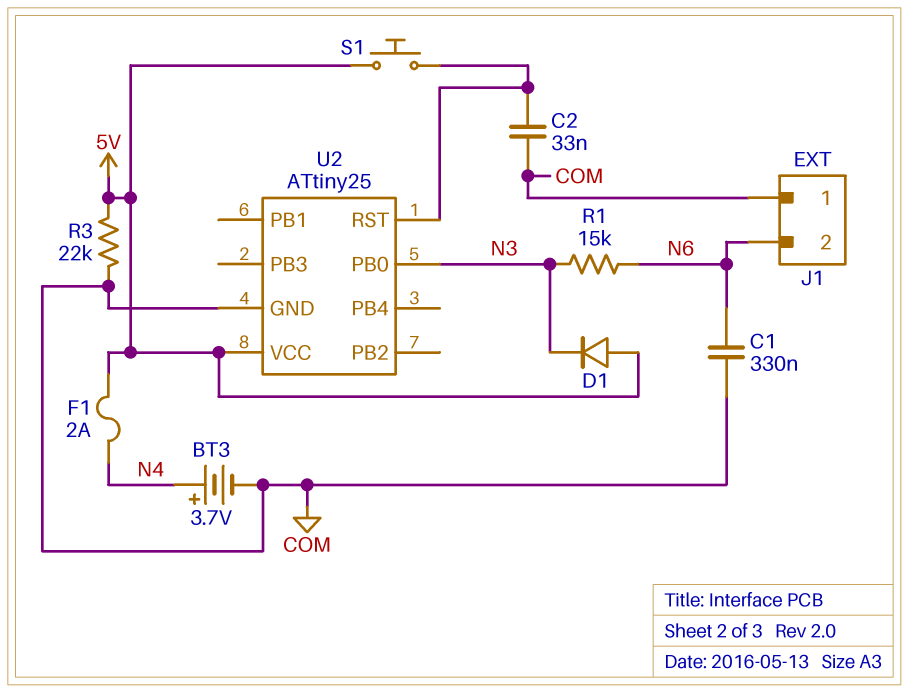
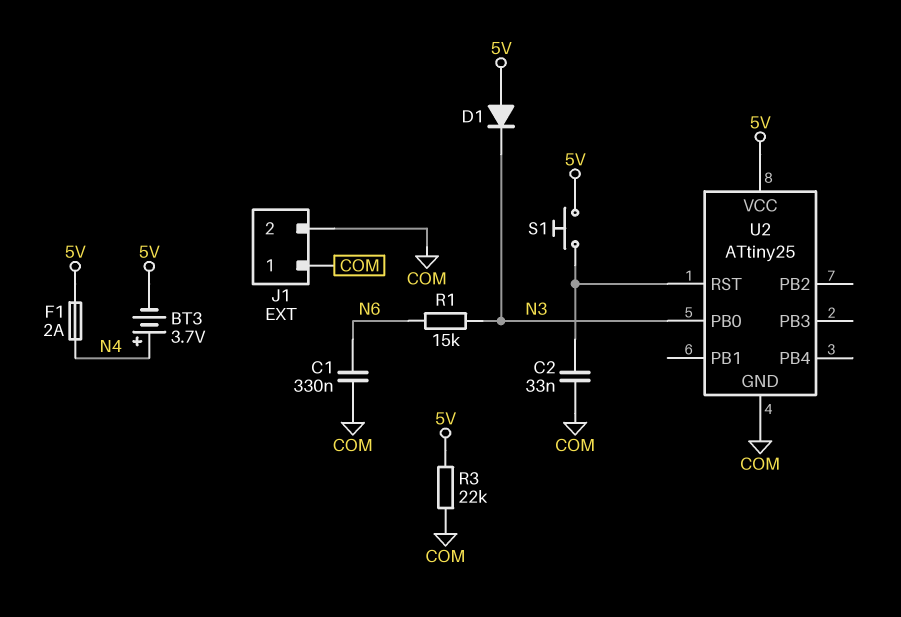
BT3: 3.7V (plus N4, minus COM) -> 3.7V (plus N4, minus 5V)
J1 pin 2: N6 -> COM

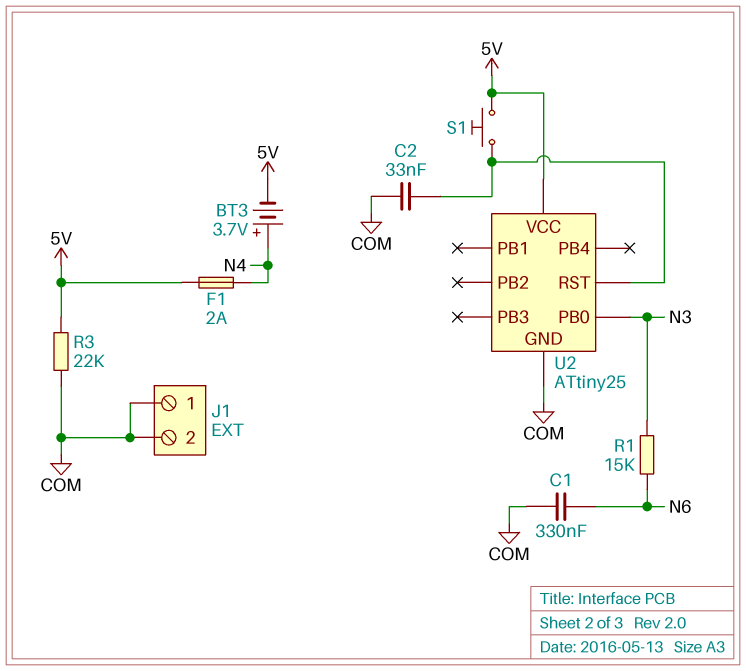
D1: diode (A 5V, K N3) -> none

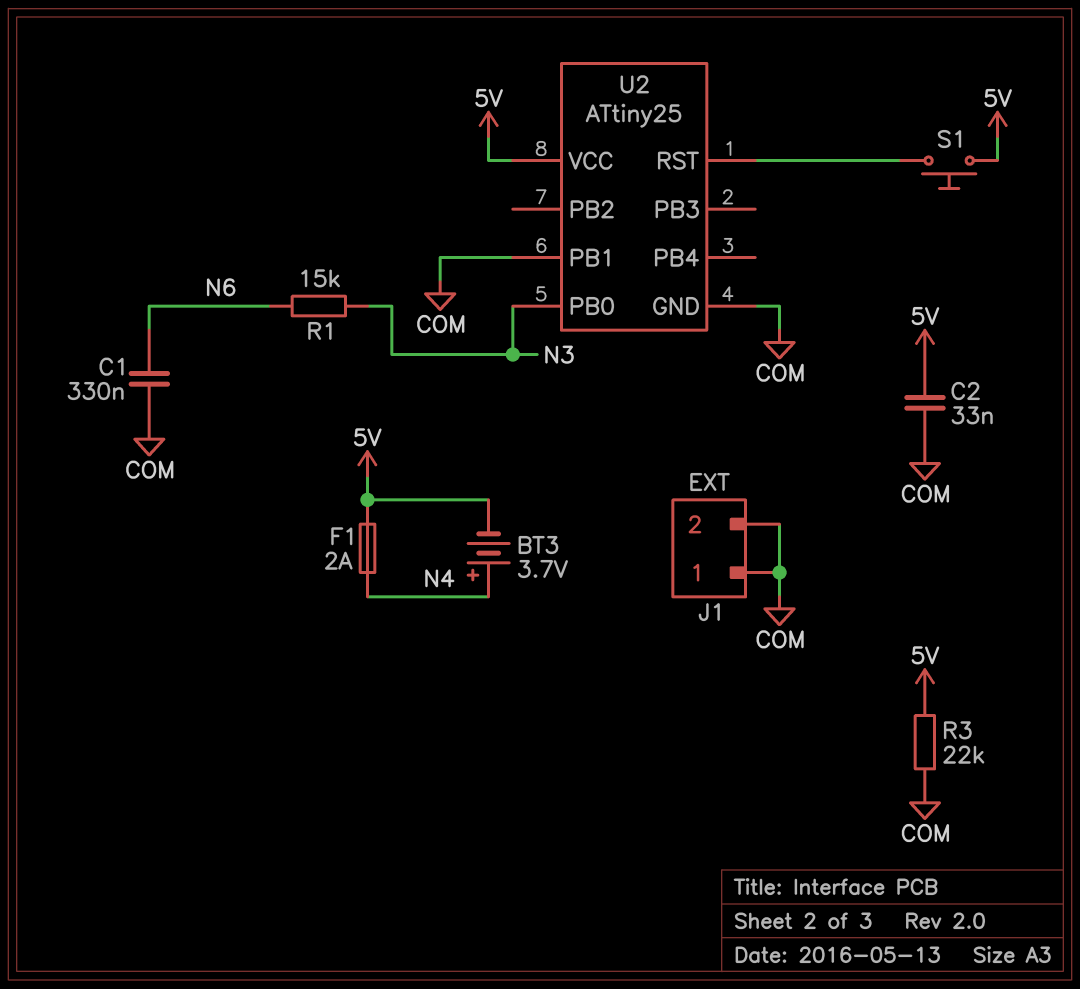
C2: 33nF (COM, U2/RST) -> 33nF (5V, COM)
U2 pin PB1: none -> COM

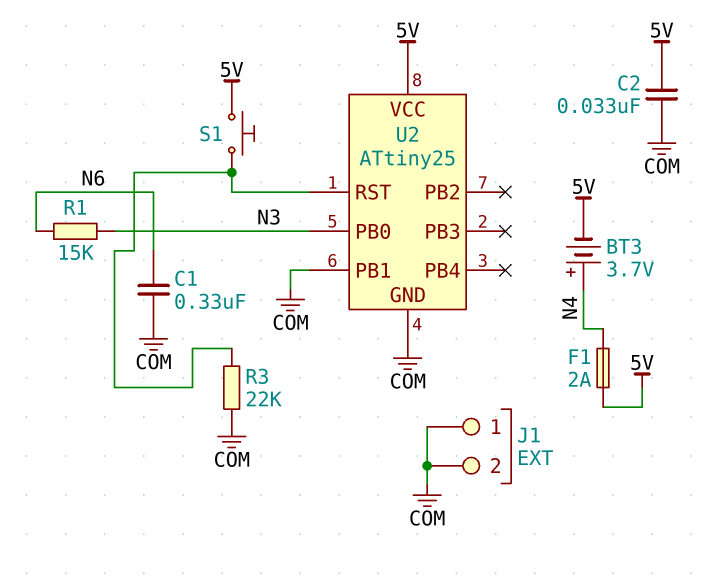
R3: 22k (5V, COM) -> 22k (COM, U2/RST)

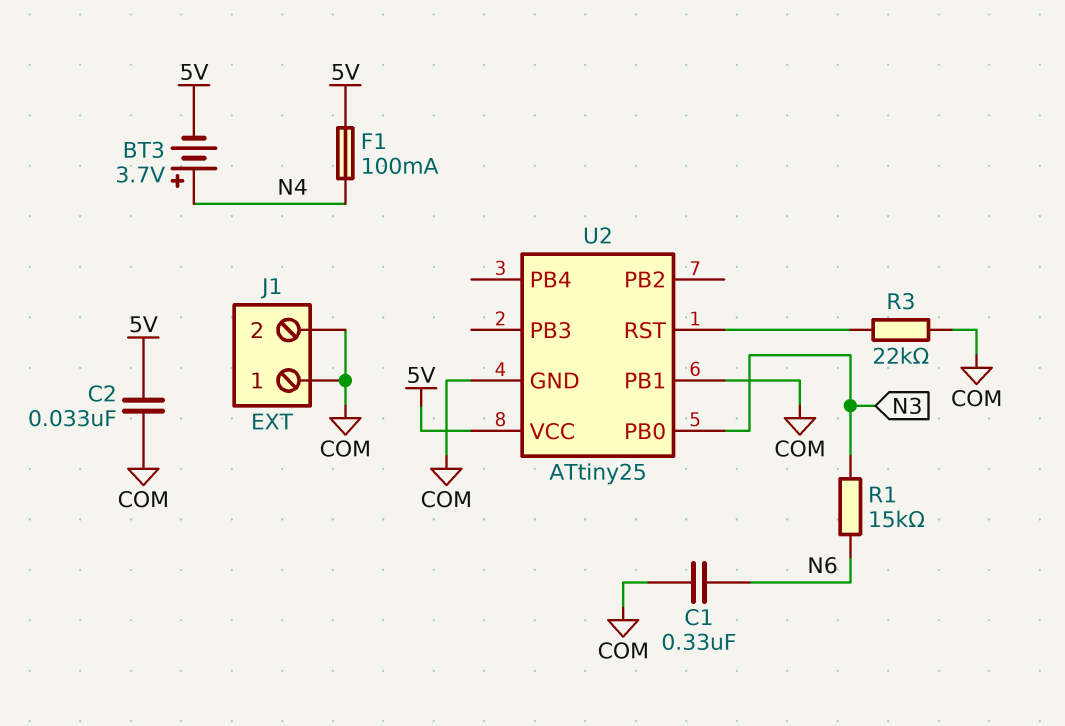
F1: 2A (5V, N4) -> 100mA (5V, N4)
S1: button (5V, U2/RST) -> none

